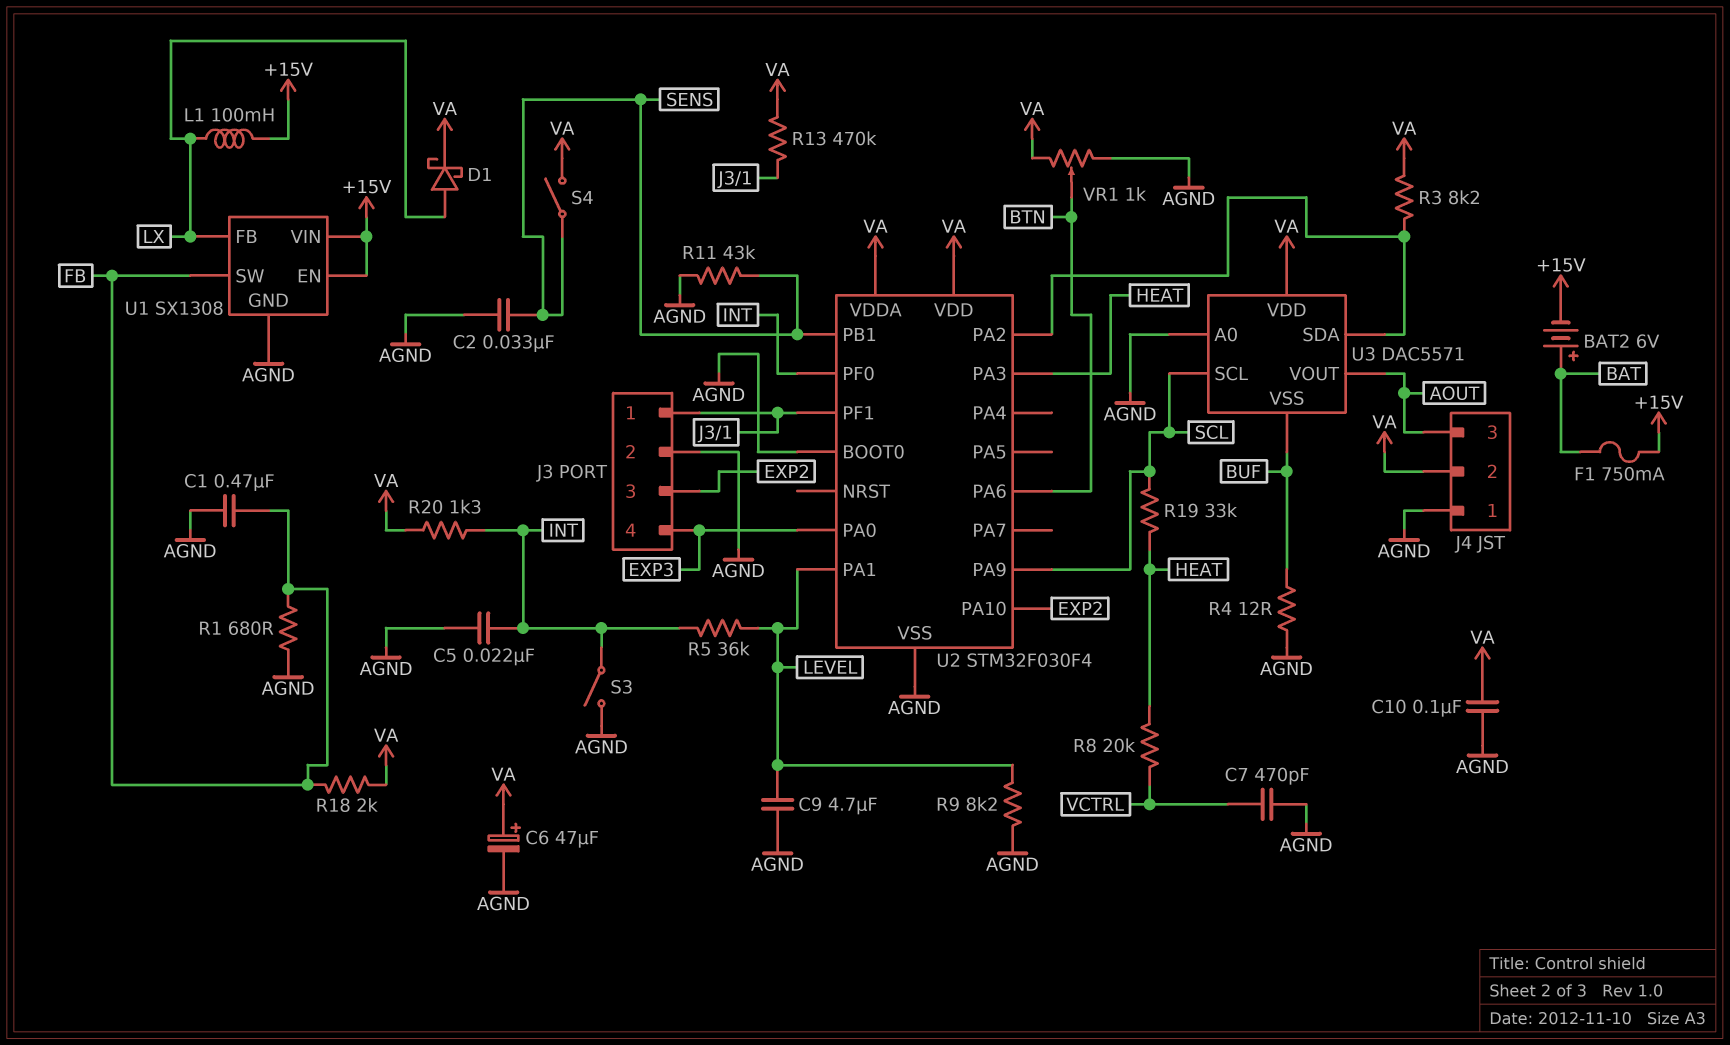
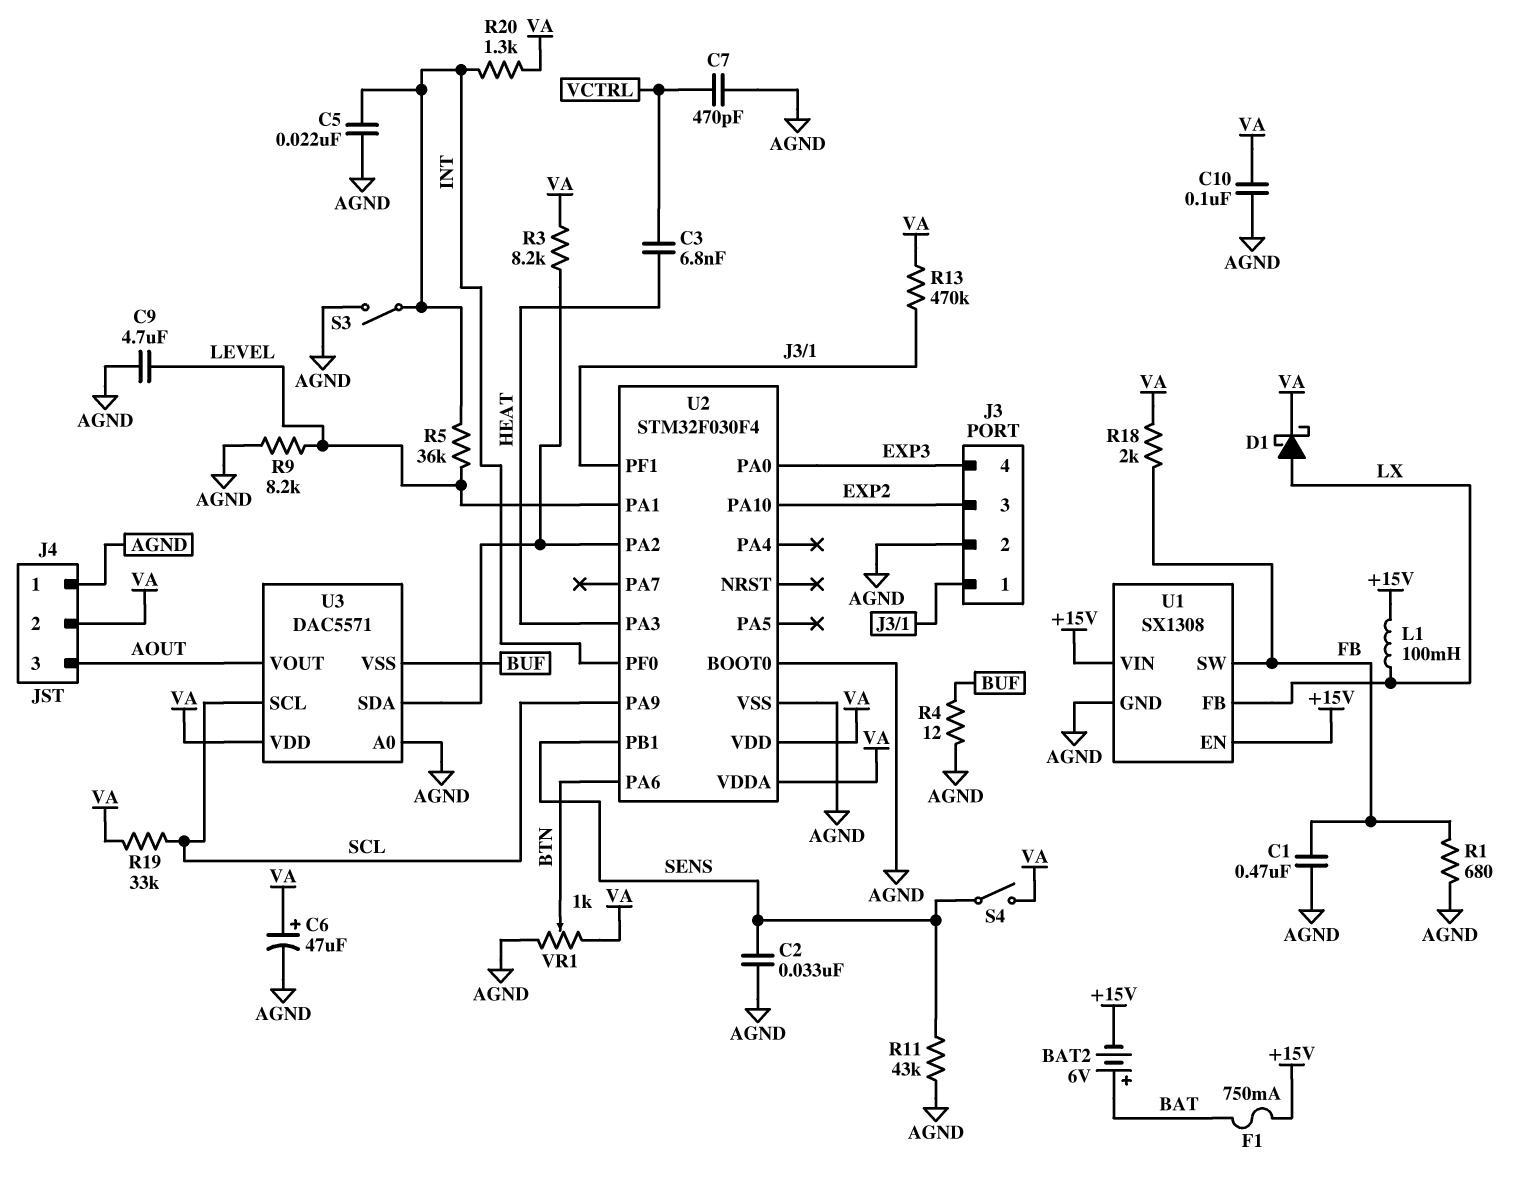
C3: none -> 6.8nF (HEAT, VCTRL)
R8: 20k (HEAT, VCTRL) -> none
R19: 33k (HEAT, SCL) -> 33k (SCL, VA)

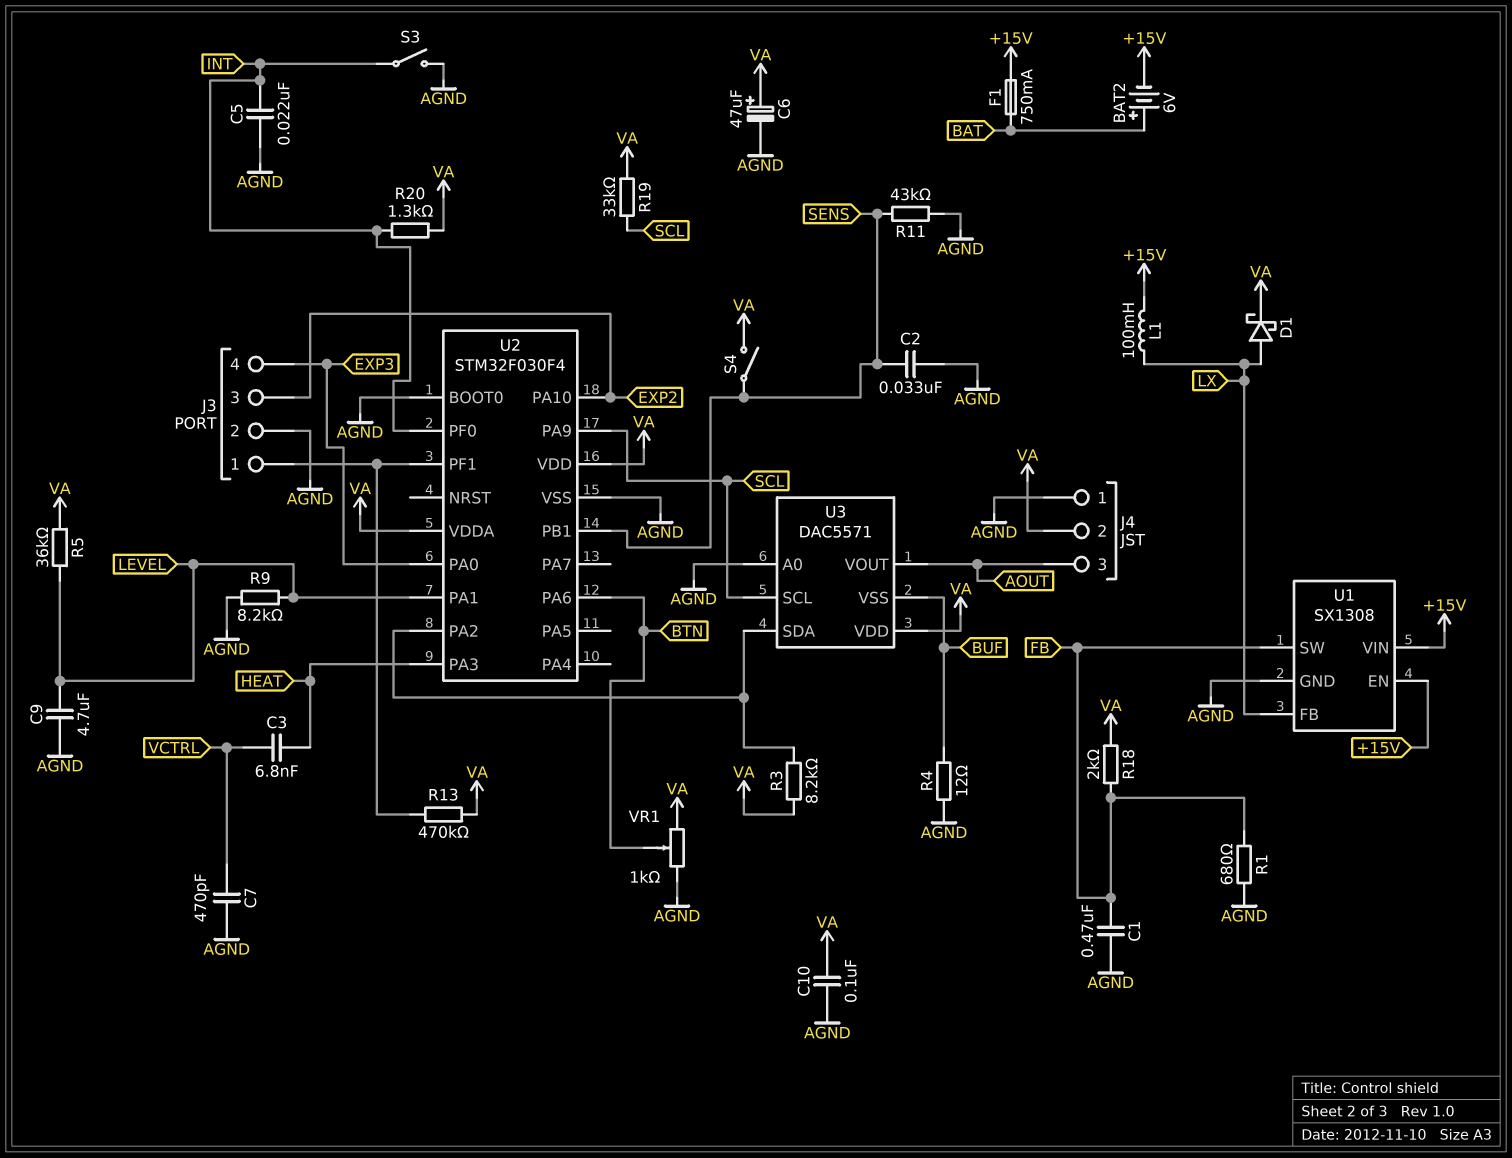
R5: 36k (INT, LEVEL) -> 36k (LEVEL, VA)

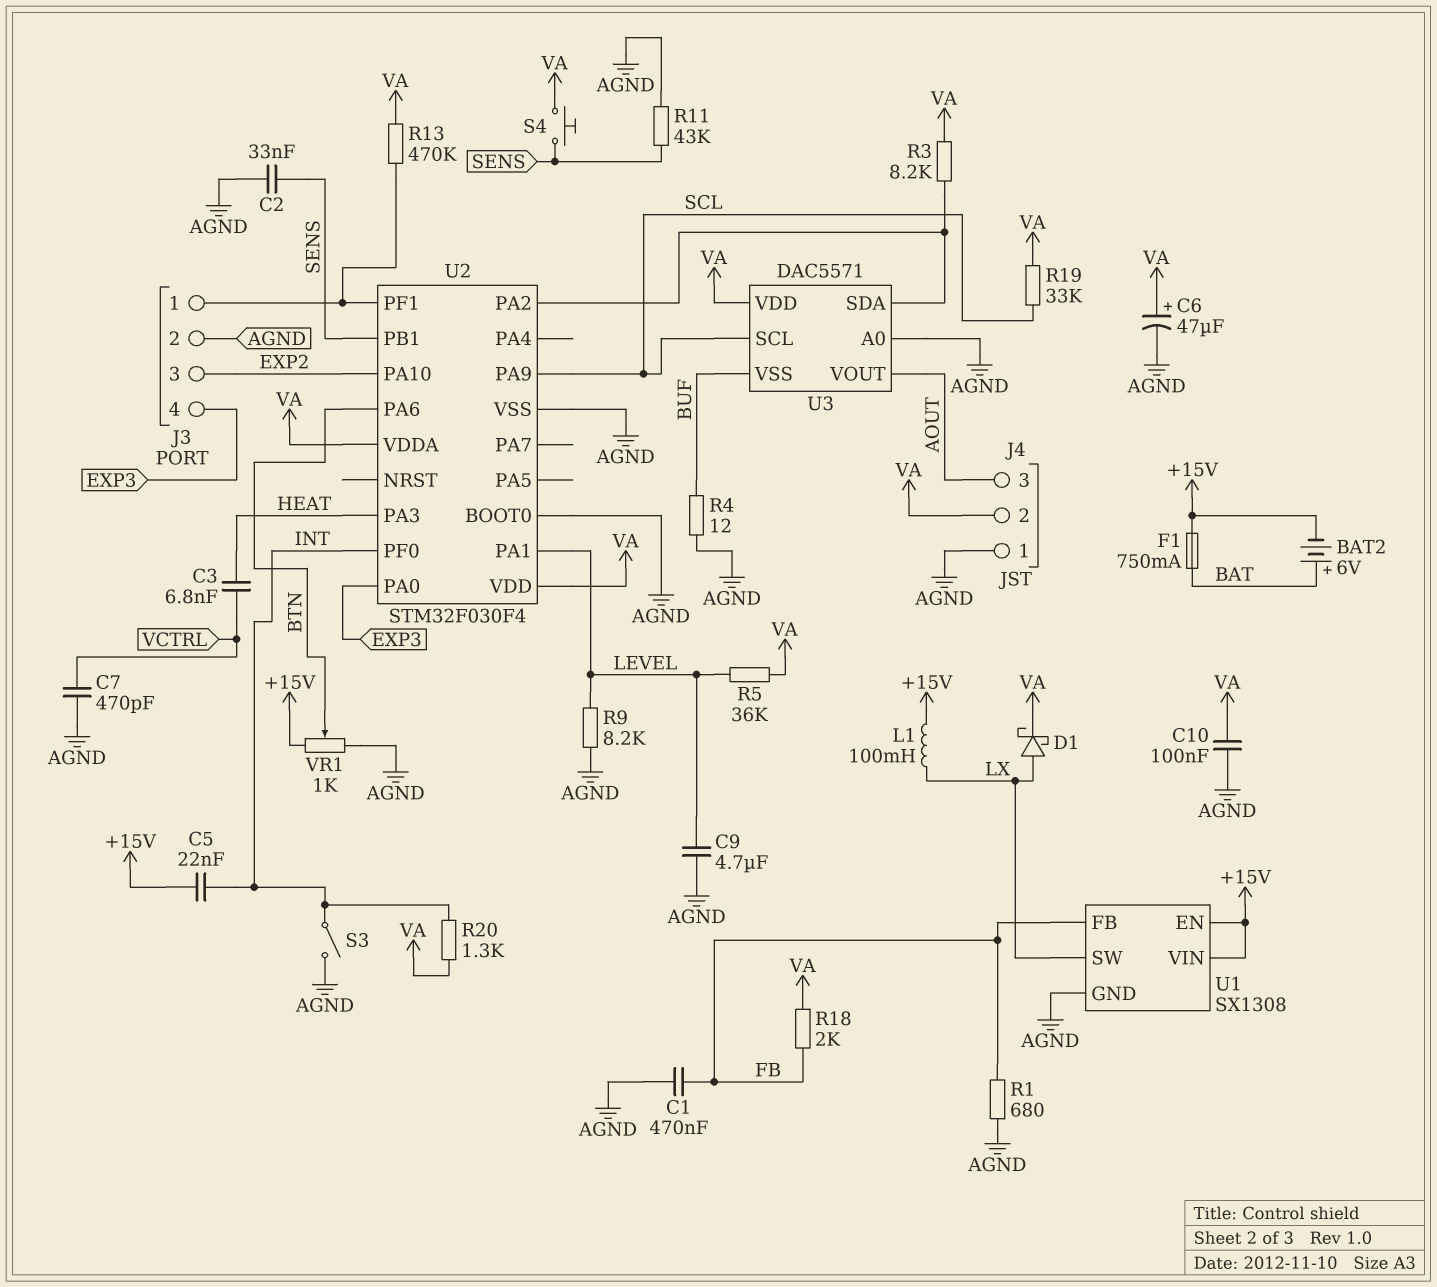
C5: 22nF (AGND, INT) -> 22nF (+15V, INT)
S4: switch (SENS, VA) -> button (SENS, VA)
U1 pin FB: LX -> FB
U1 pin SW: FB -> LX
VR1: 1k (AGND, VA, wiper BTN) -> 1k (+15V, AGND, wiper BTN)

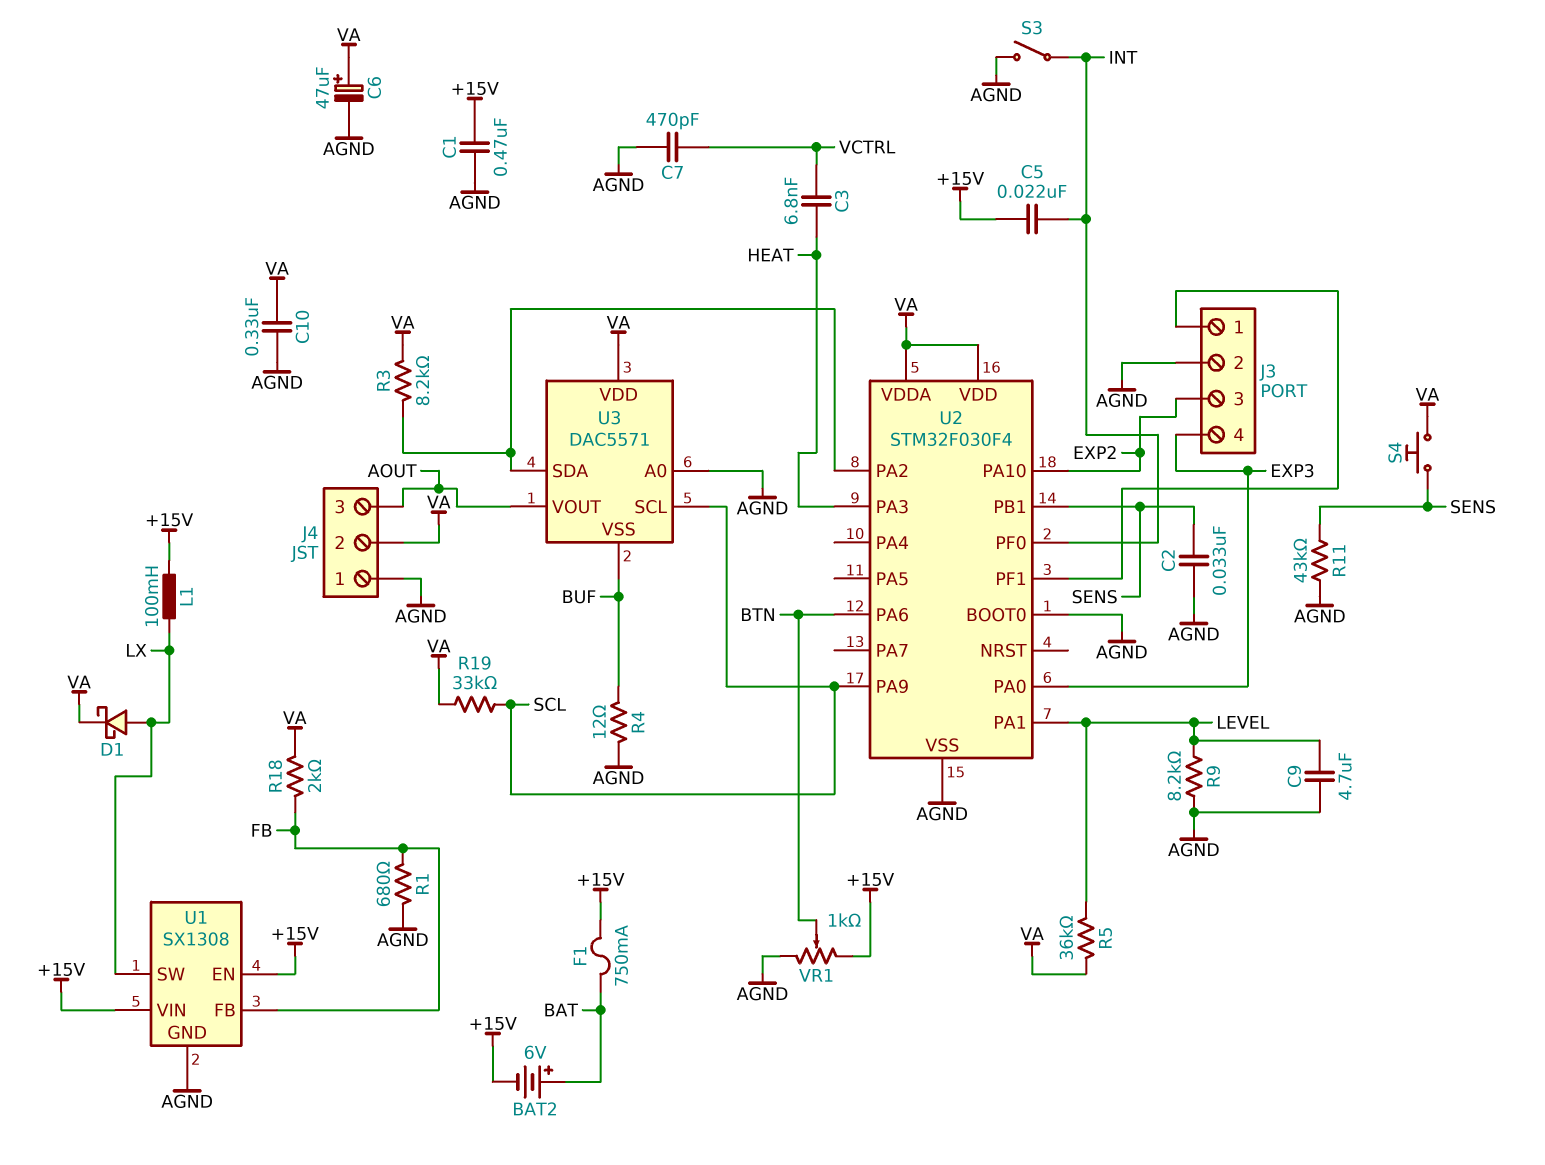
C1: 470nF (AGND, FB) -> 470nF (+15V, AGND)
C10: 100nF (AGND, VA) -> 330nF (AGND, VA)
R13: 470k (J3/1, VA) -> none
R20: 1.3k (INT, VA) -> none

